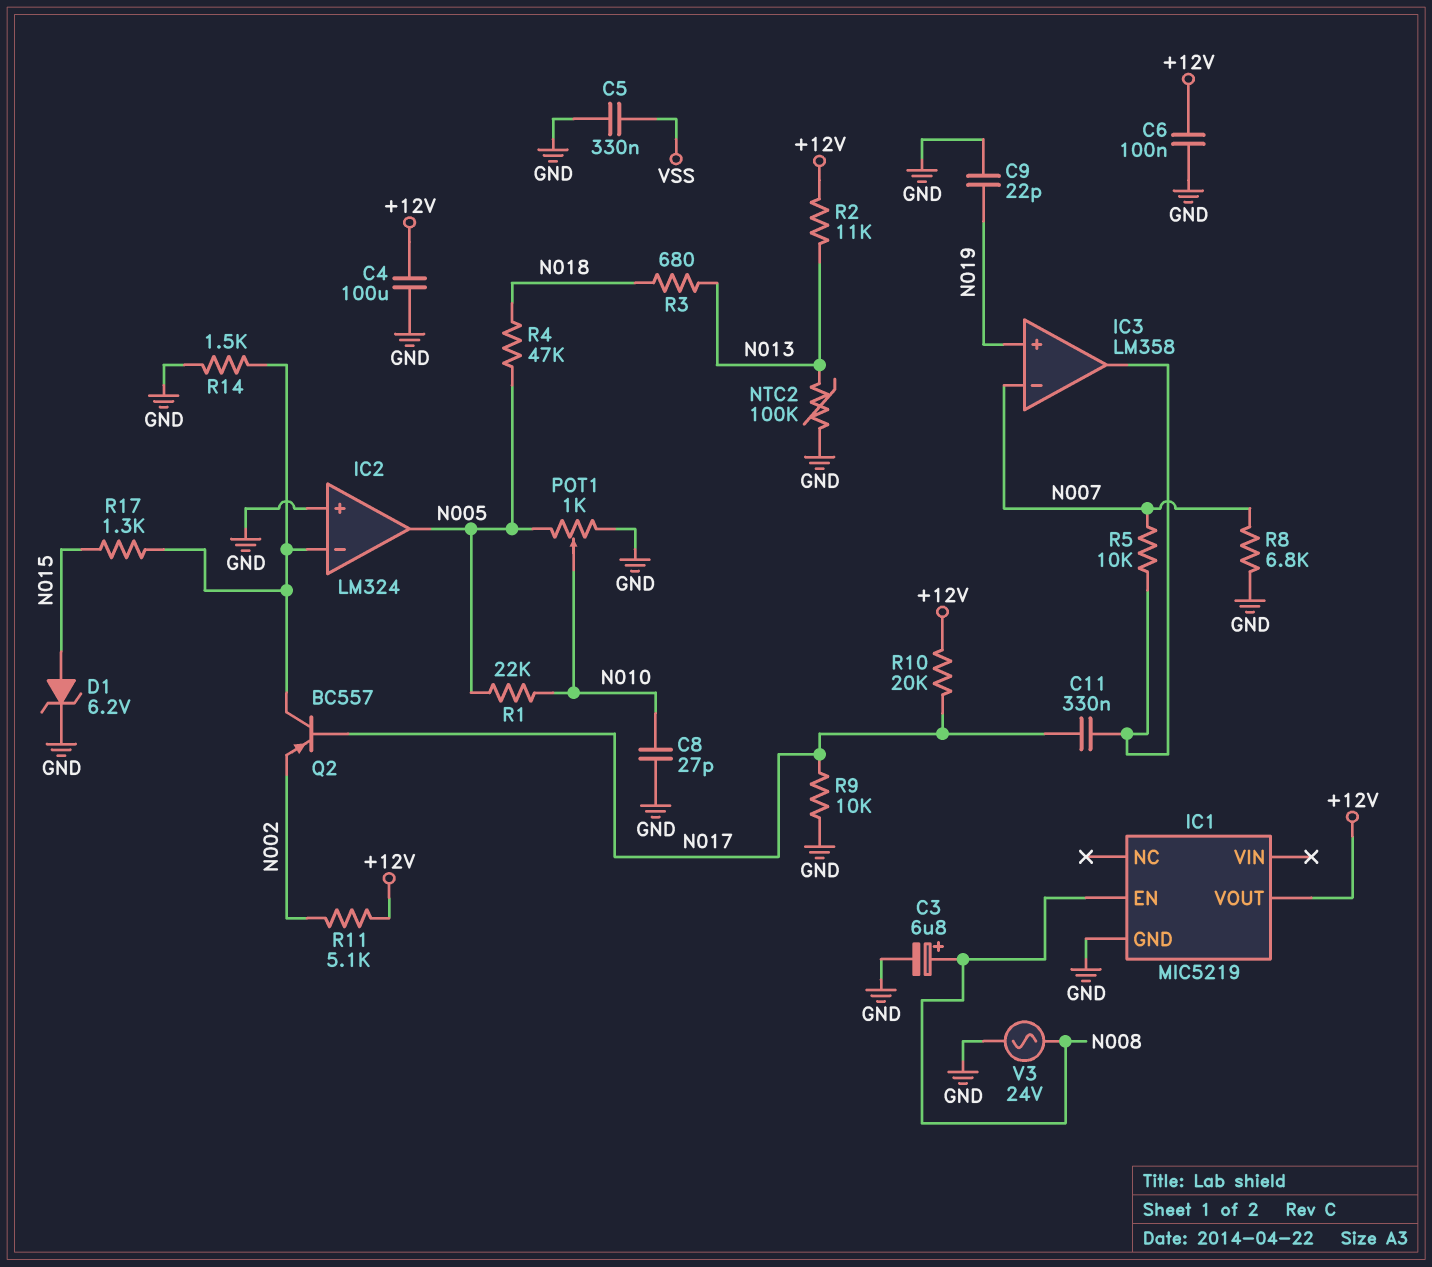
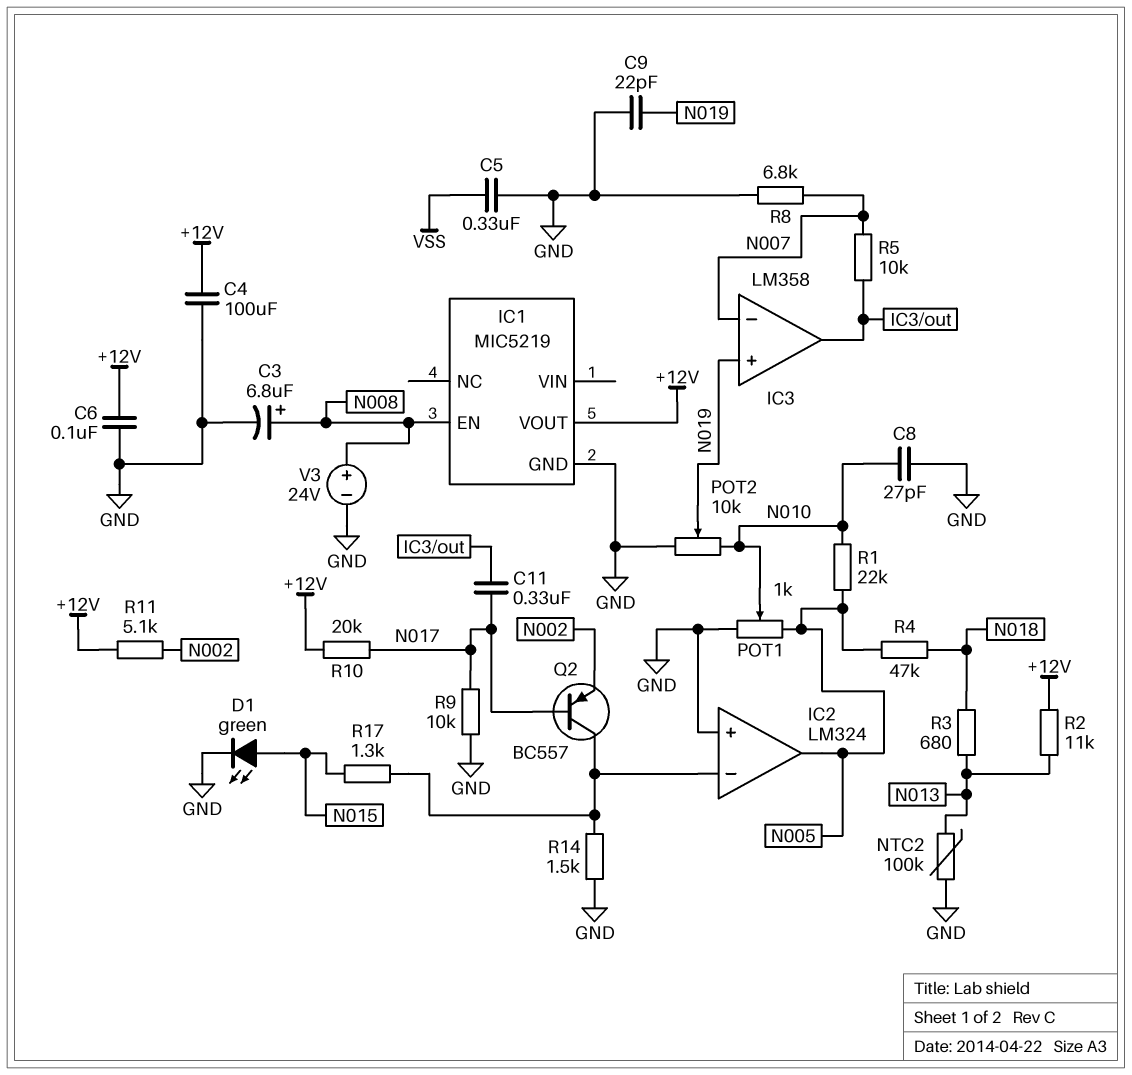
D1: zener 6.2V (A N015, K GND) -> LED green (A N015, K GND)
POT2: none -> 10k (GND, N010, wiper N019)
V3: AC 24V (GND, N008) -> 24V (plus N008, minus GND)

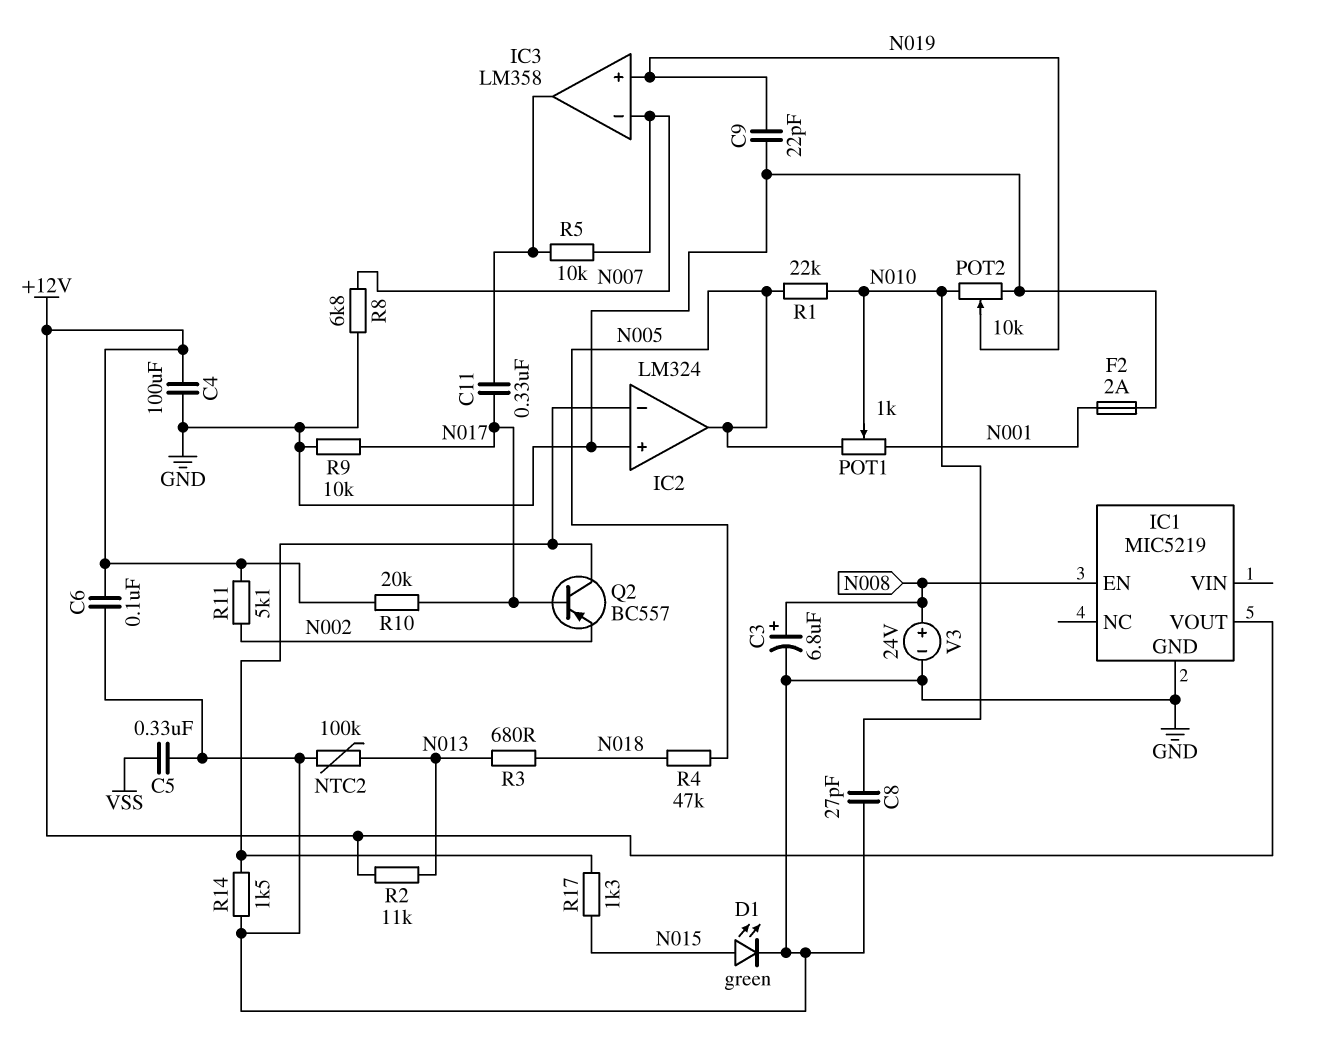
F2: none -> 2A (GND, N001)
POT1: 1k (GND, N005, wiper N010) -> 1k (N001, N005, wiper N010)

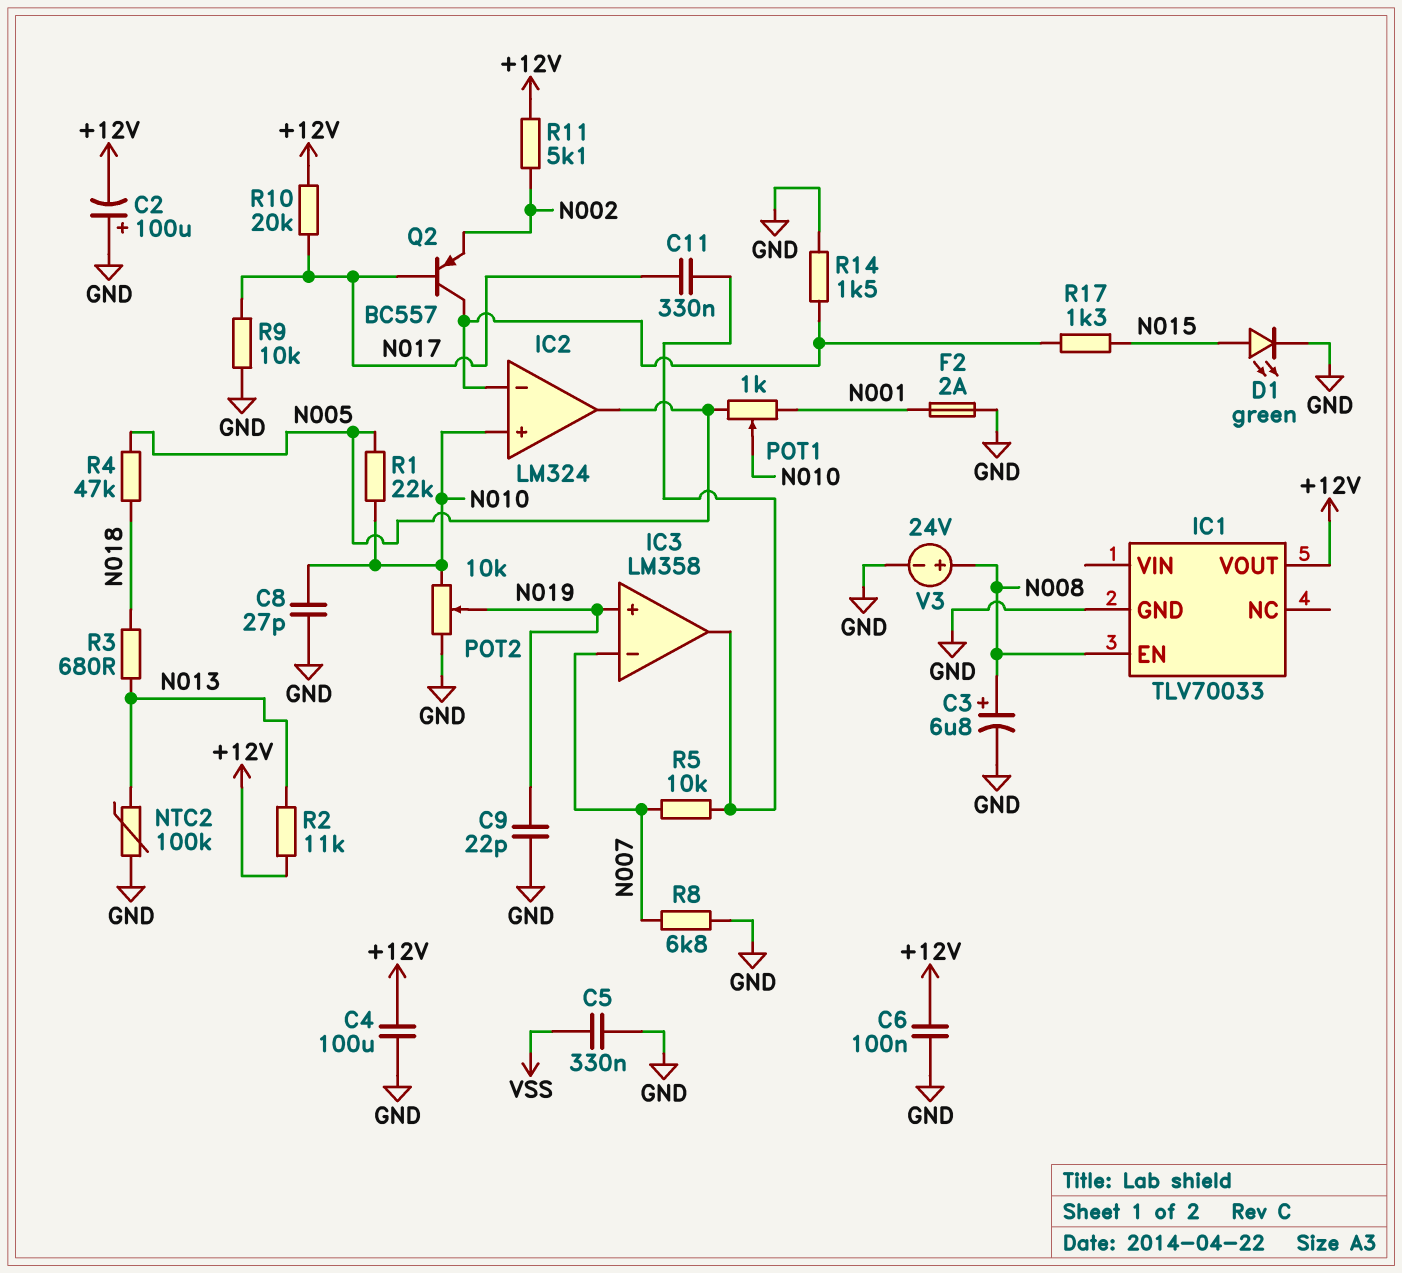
C2: none -> 100uF (plus GND, minus +12V)
IC1: MIC5219 -> TLV70033
IC2 pin in+: GND -> N010

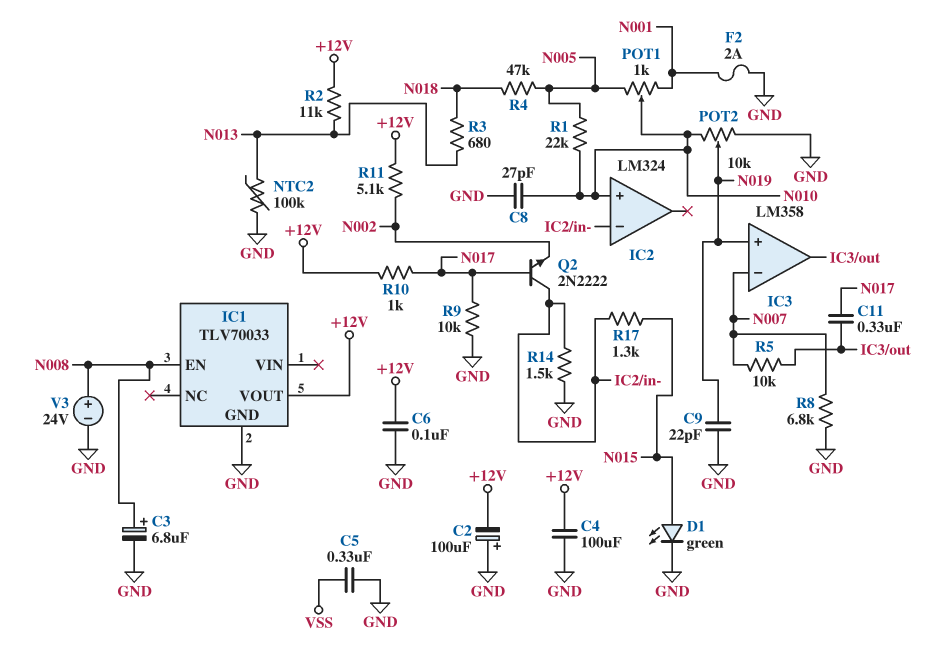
IC2 pin out: N005 -> none
Q2: PNP BC557 (B N017, C IC2/in-, E N002) -> NPN 2N2222 (B N017, C IC2/in-, E N002)
R10: 20k (+12V, N017) -> 1k (+12V, N017)

